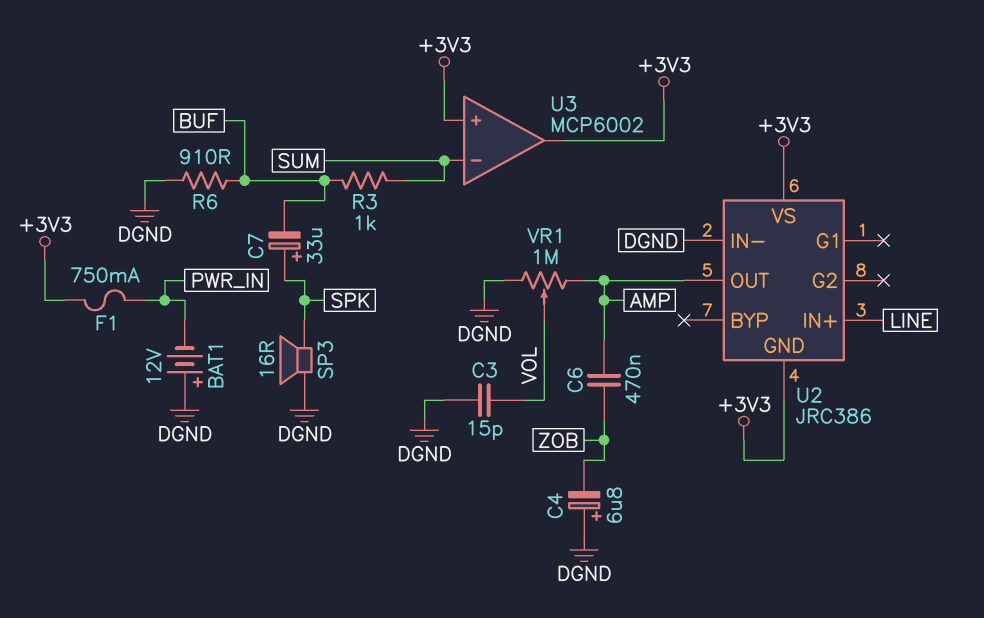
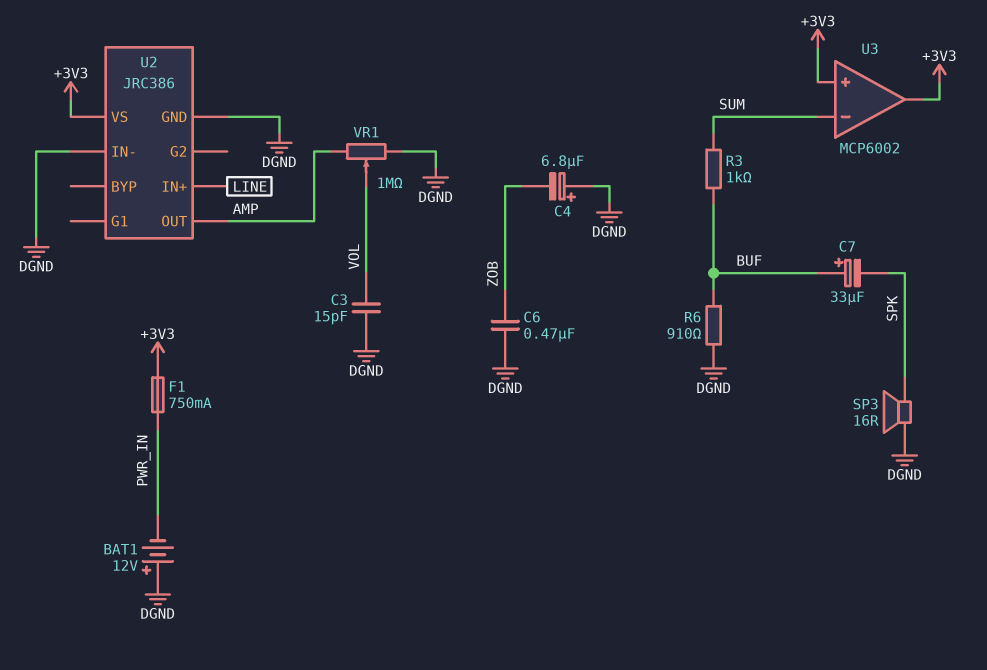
C6: 470nF (AMP, ZOB) -> 470nF (DGND, ZOB)
C7: 33uF (plus SPK, minus BUF) -> 33uF (plus BUF, minus SPK)
U2 pin GND: +3V3 -> DGND

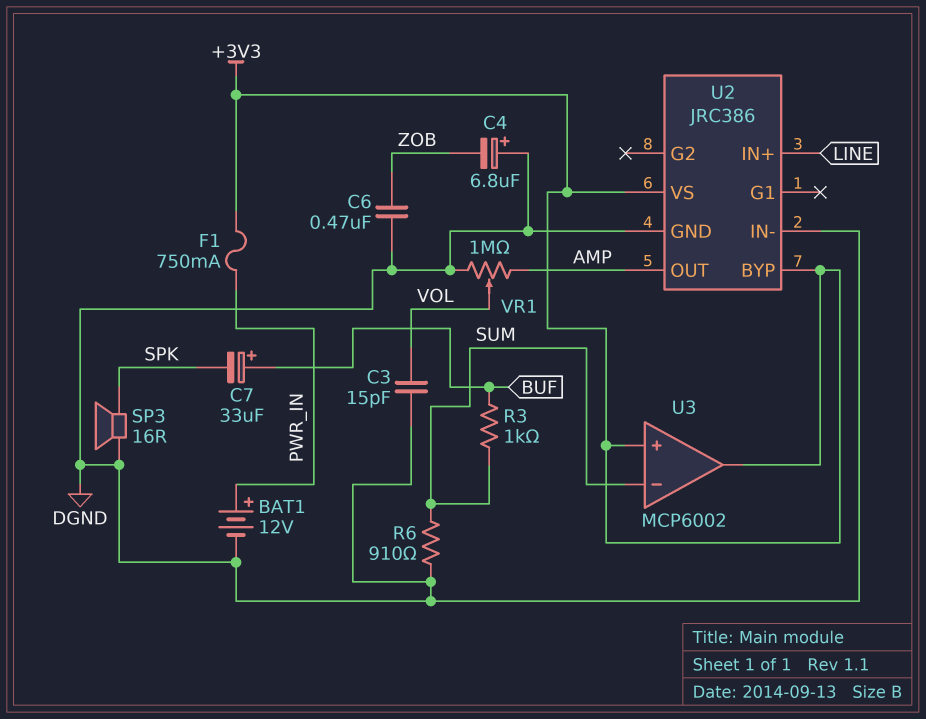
BAT1: 12V (plus DGND, minus PWR_IN) -> 12V (plus PWR_IN, minus DGND)
R6: 910 (BUF, DGND) -> 910 (DGND, SUM)
U2 pin BYP: none -> +3V3

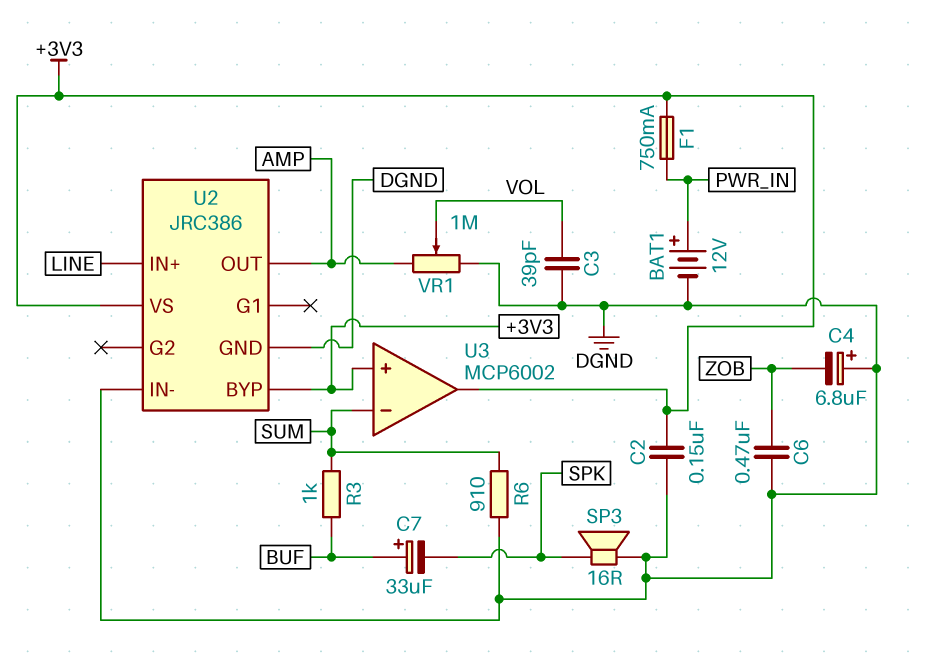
C2: none -> 150nF (+3V3, DGND)
C3: 15pF (DGND, VOL) -> 39pF (DGND, VOL)

